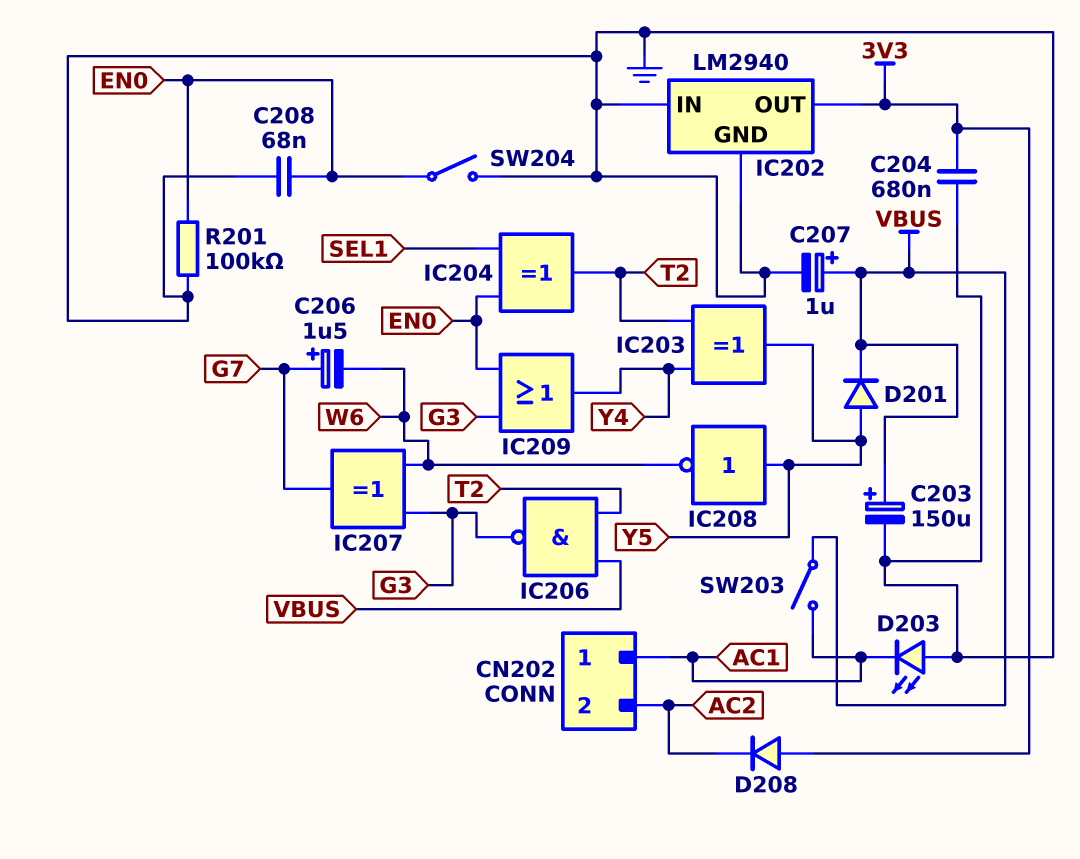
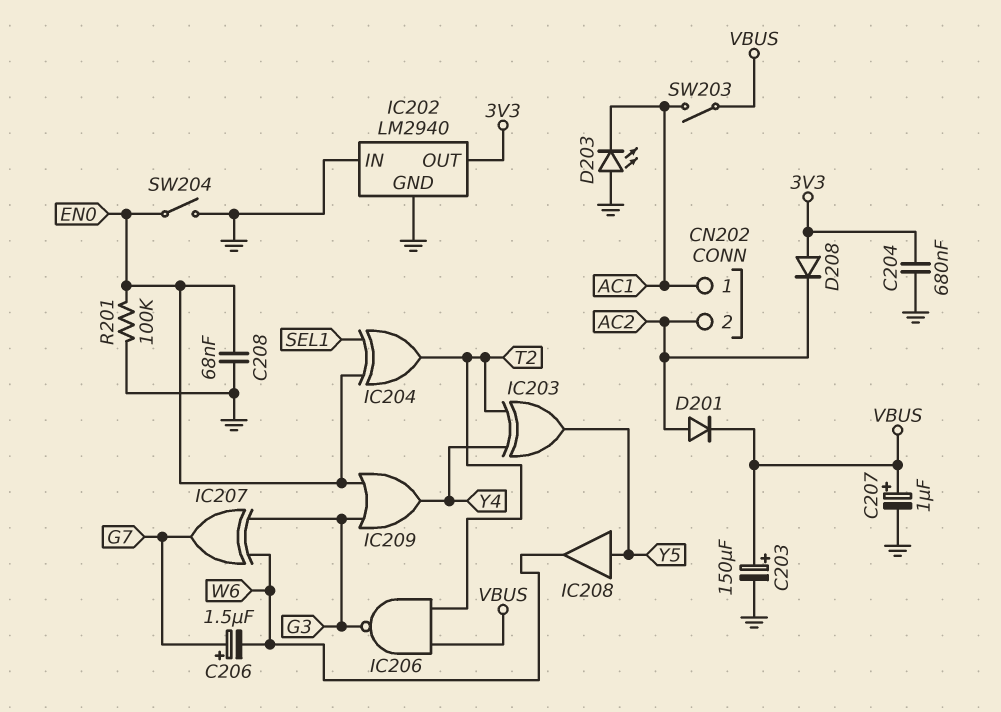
D201: diode (A Y5, K VBUS) -> diode (A AC2, K VBUS)
IC208: NOT (in Y5, out W6) -> buffer (in Y5, out W6)

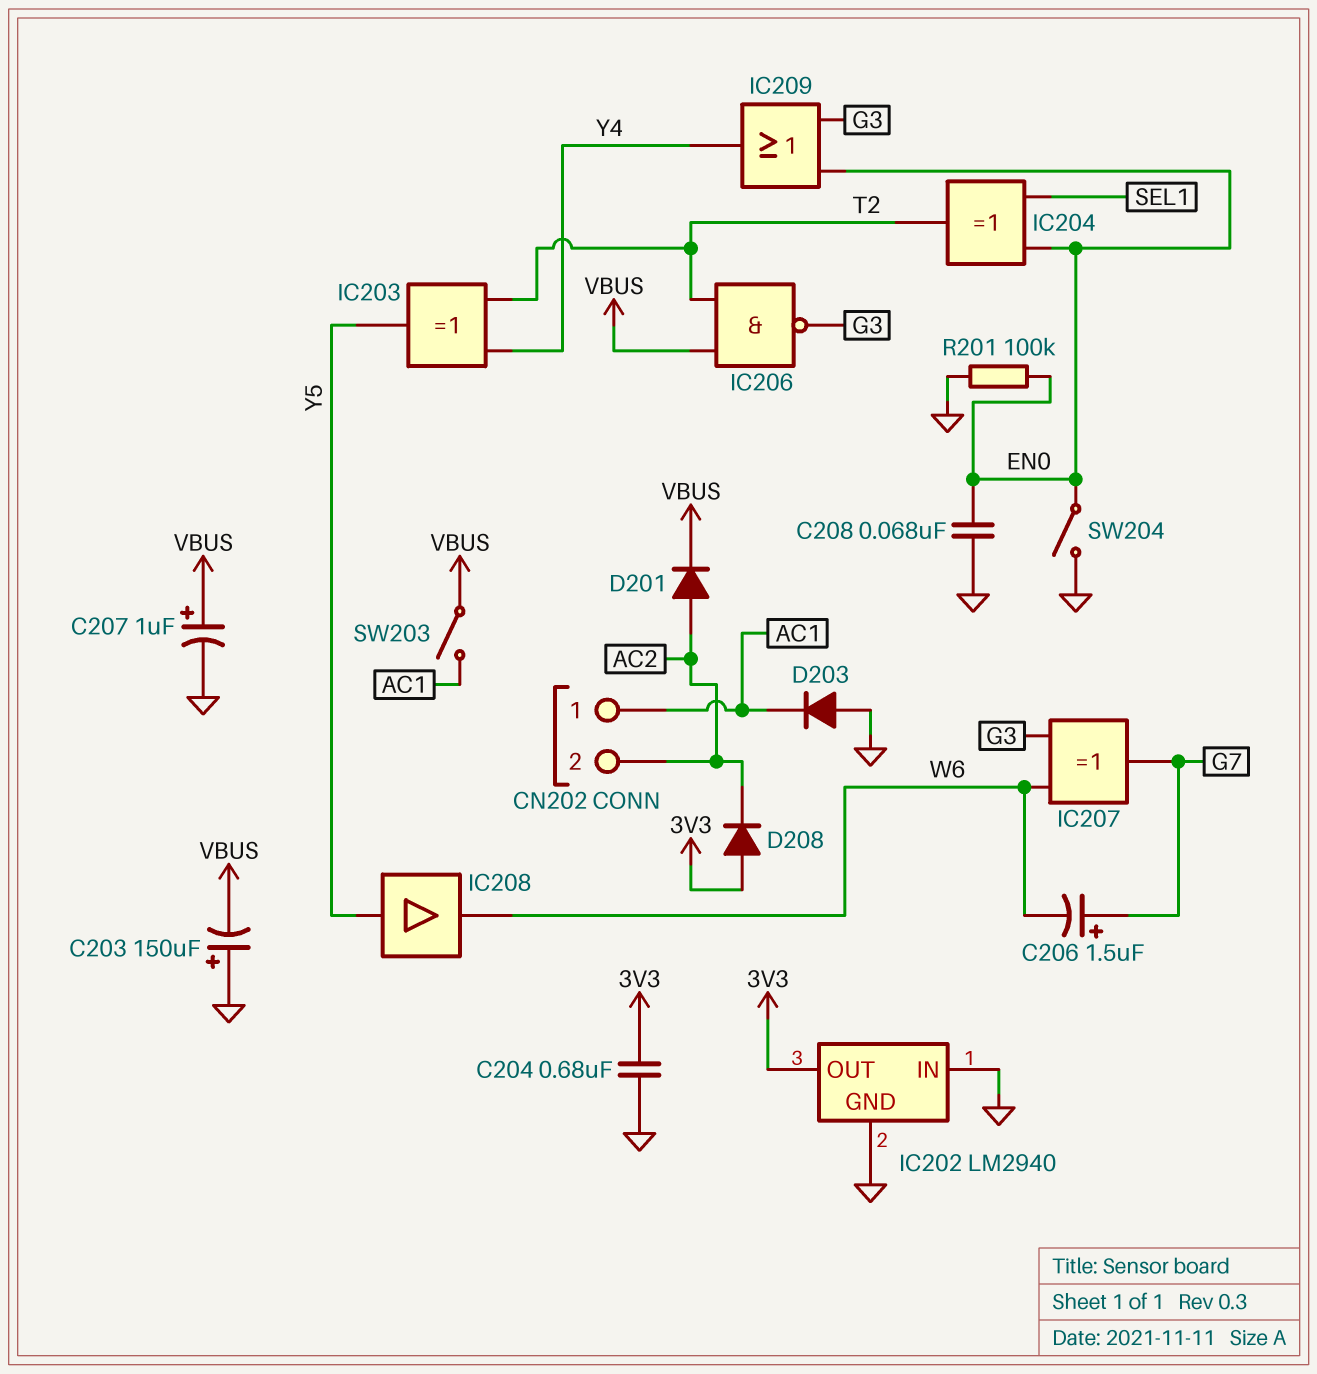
C203: 150uF (plus VBUS, minus GND) -> 150uF (plus GND, minus VBUS)
D203: LED (A GND, K AC1) -> diode (A GND, K AC1)

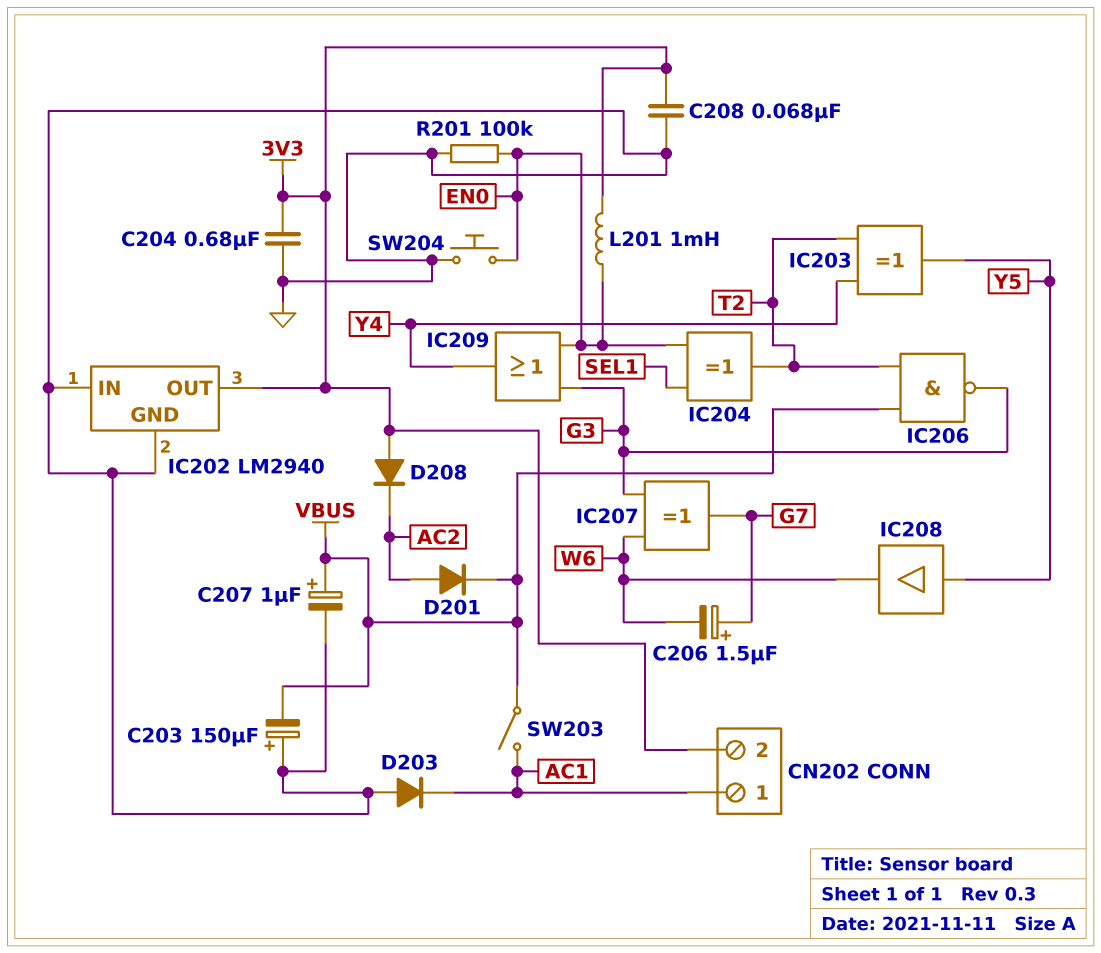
C208: 68nF (EN0, GND) -> 68nF (3V3, GND)
CN202 pin 2: AC2 -> 3V3
L201: none -> 1mH (3V3, EN0)
SW204: switch (EN0, GND) -> button (EN0, GND)

